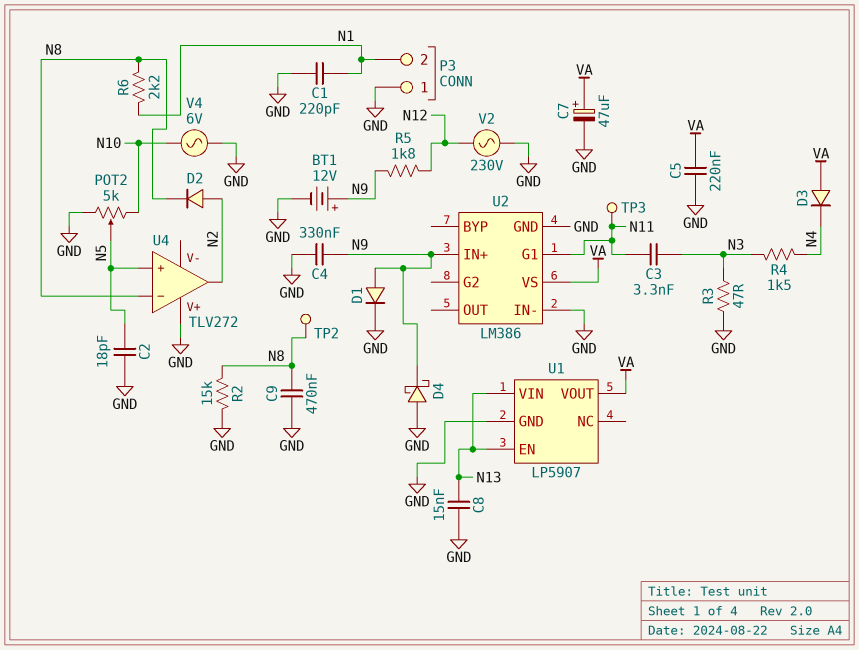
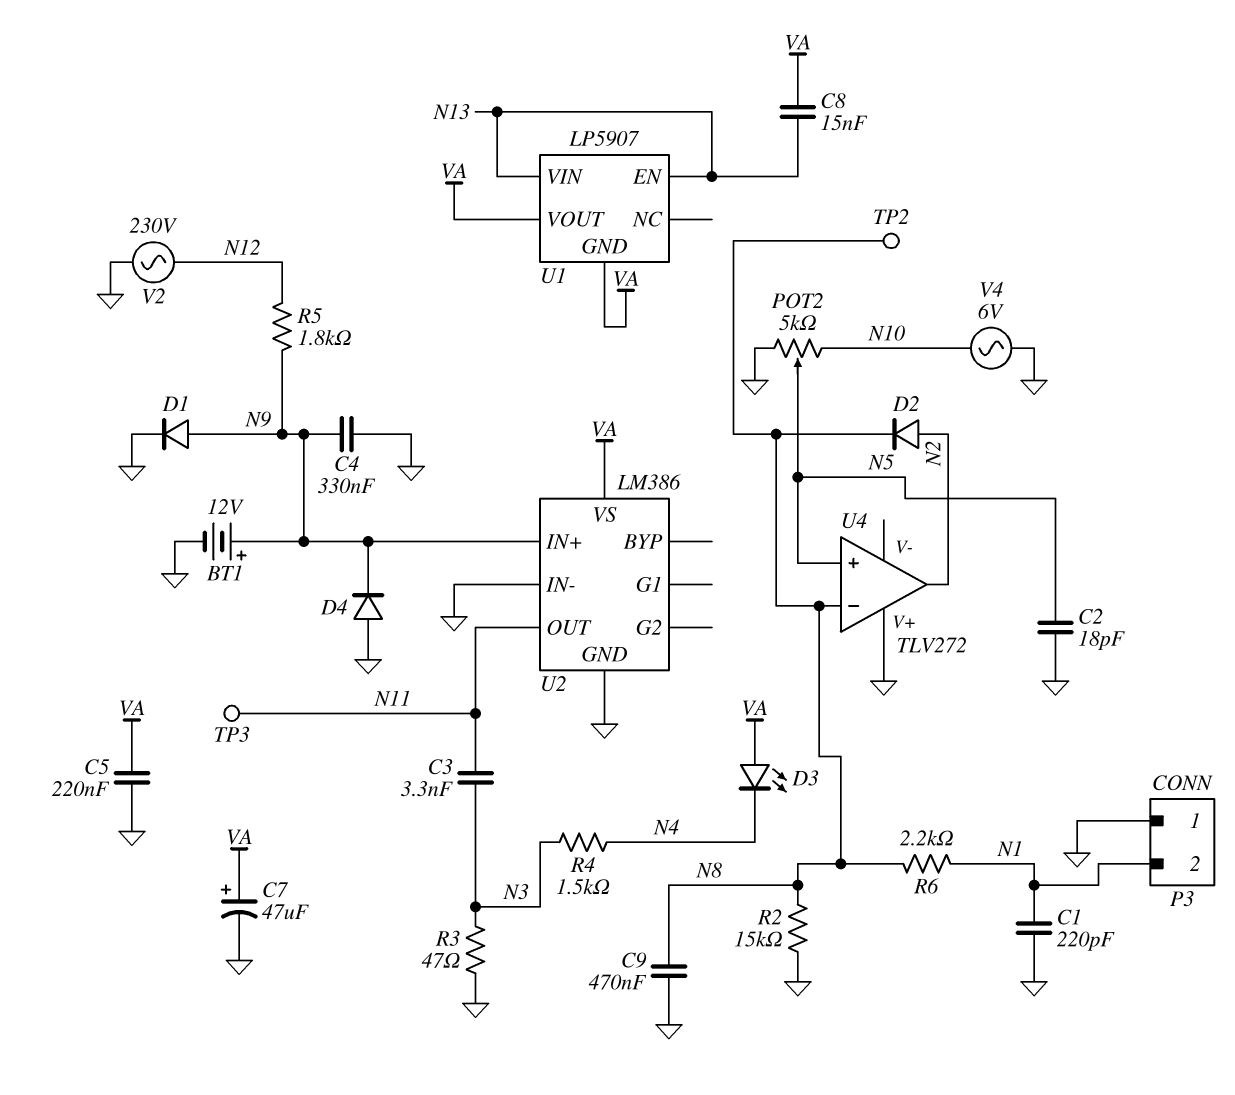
C8: 15nF (GND, N13) -> 15nF (N13, VA)
D3: diode (A VA, K N4) -> LED (A VA, K N4)
D4: schottky (A GND, K N9) -> diode (A GND, K N9)
U1 pin GND: GND -> VA
U2 pin G1: N11 -> none
U2 pin OUT: none -> N11

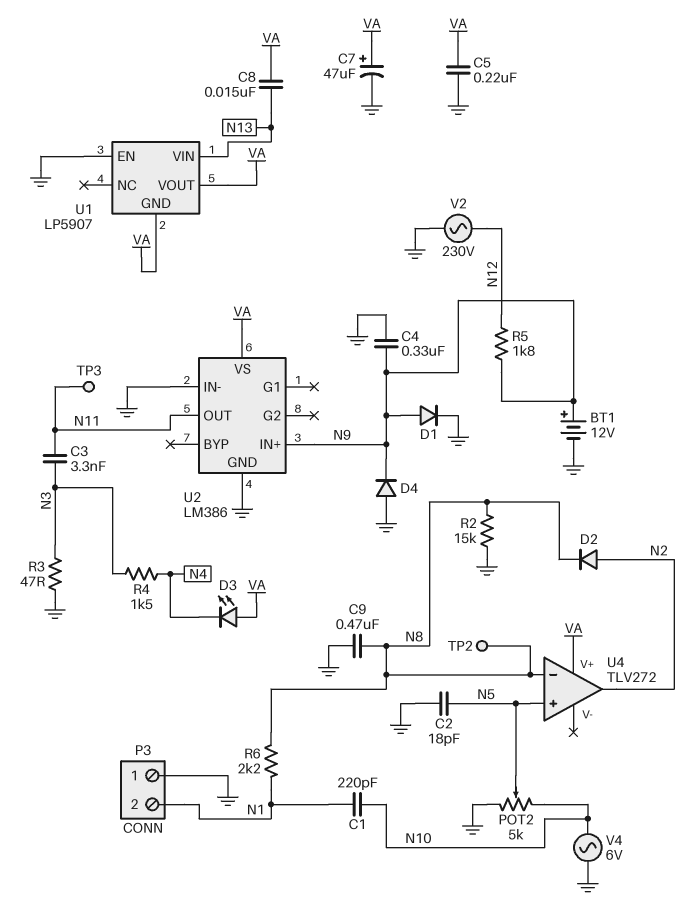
C1: 220pF (GND, N1) -> 220pF (N1, N10)
U1 pin EN: N13 -> GND
U4 pin V+: GND -> VA

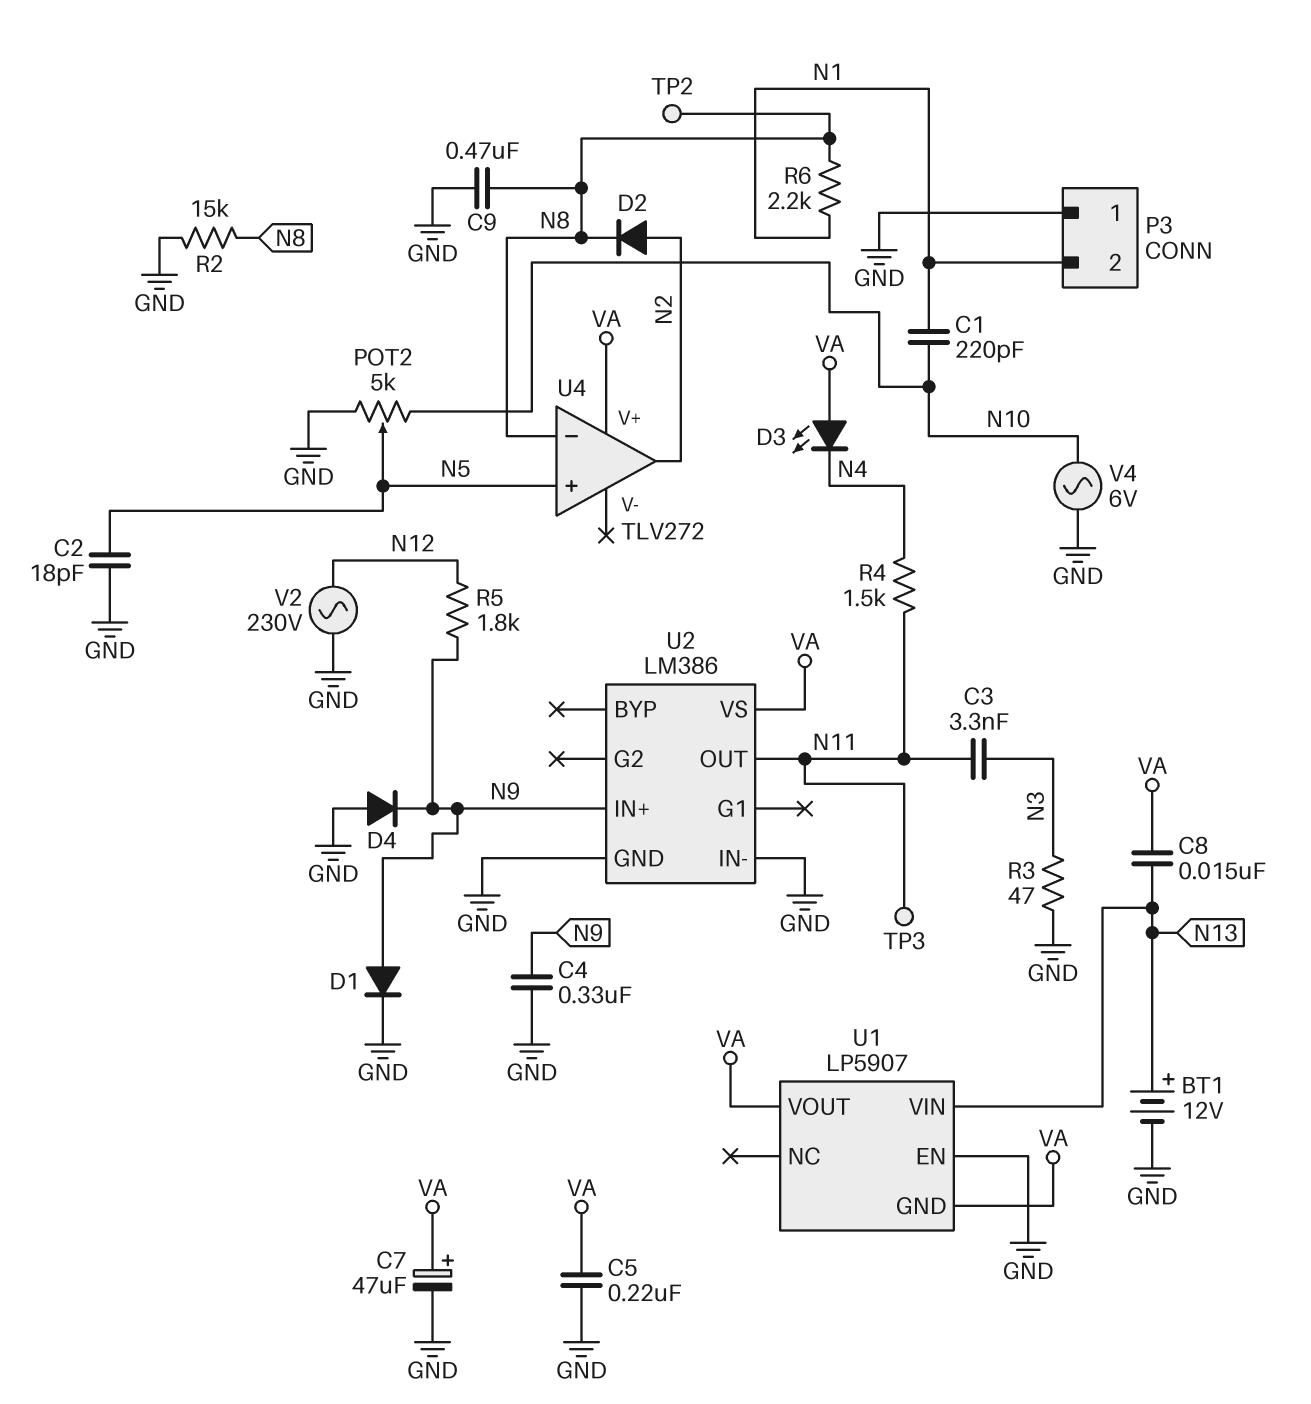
BT1: 12V (plus N9, minus GND) -> 12V (plus N13, minus GND)
R4: 1.5k (N3, N4) -> 1.5k (N4, N11)

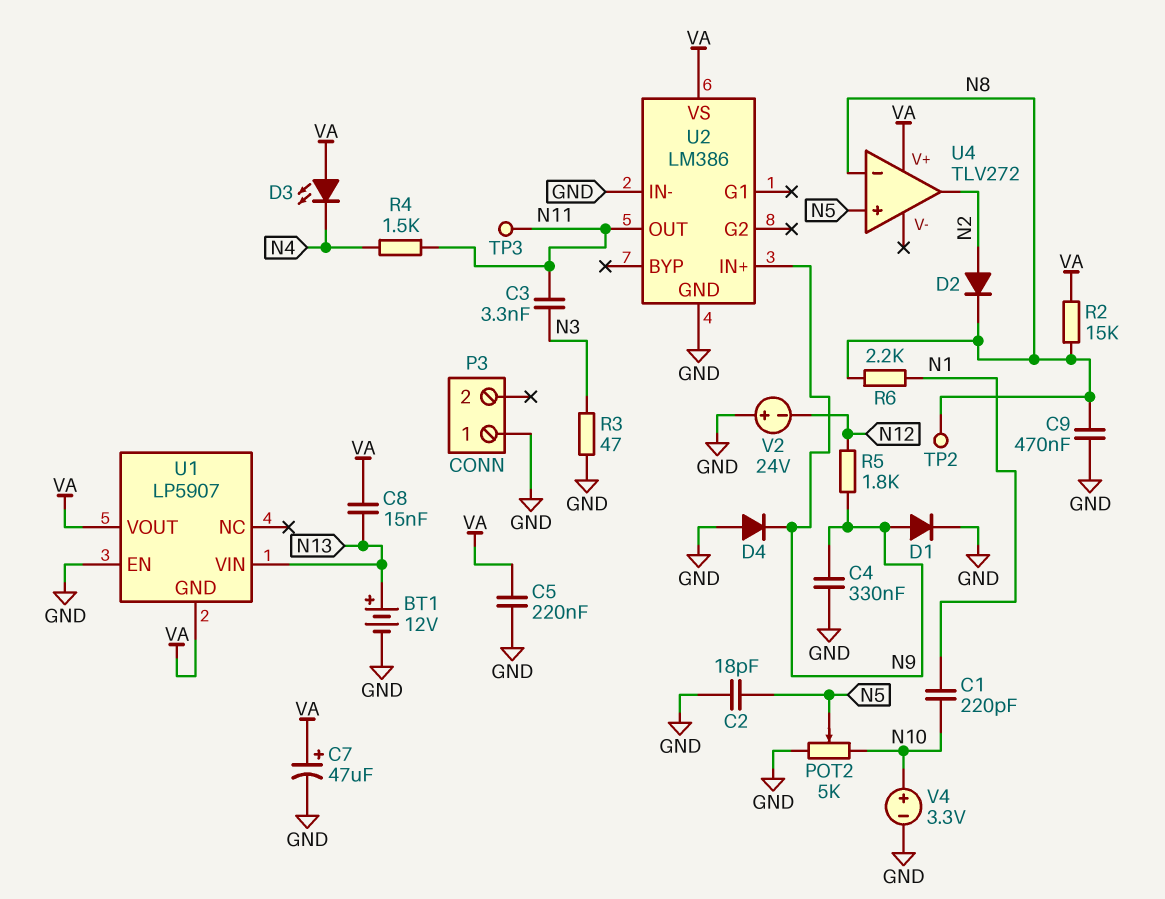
P3 pin 2: N1 -> none
R2: 15k (GND, N8) -> 15k (N8, VA)
V2: AC 230V (GND, N12) -> 24V (plus GND, minus N12)
V4: AC 6V (GND, N10) -> 3.3V (plus N10, minus GND)

